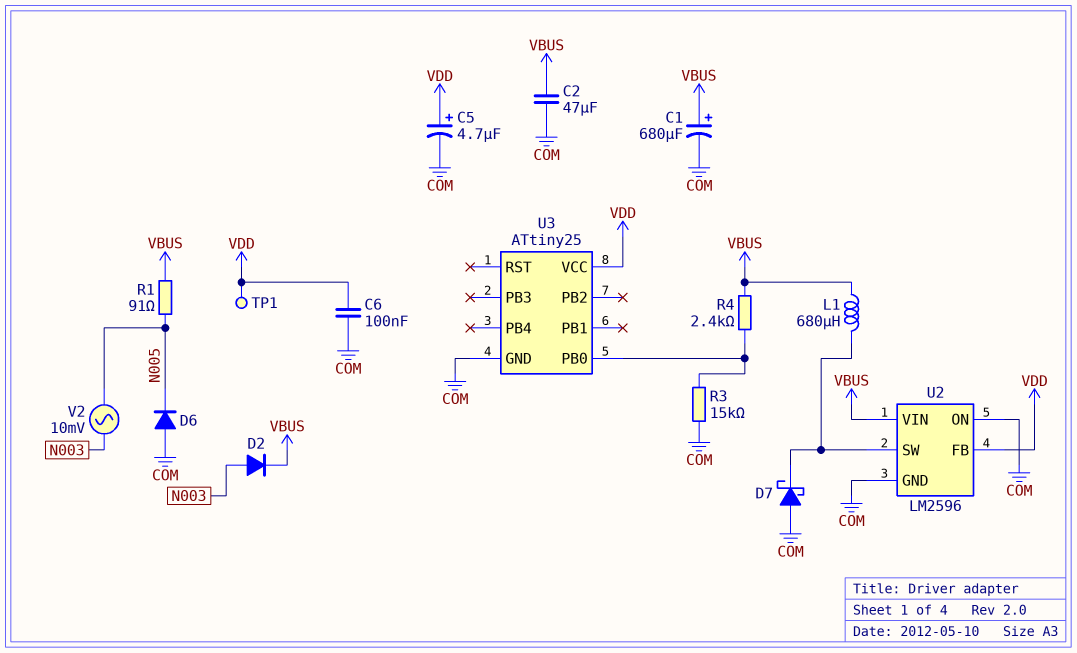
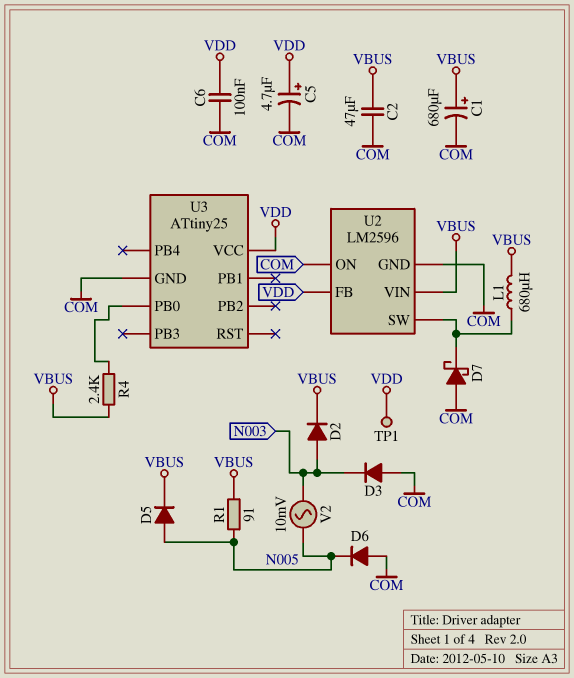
D3: none -> diode (A COM, K N003)
D5: none -> diode (A N005, K VBUS)
R3: 15k (COM, U3/PB0) -> none

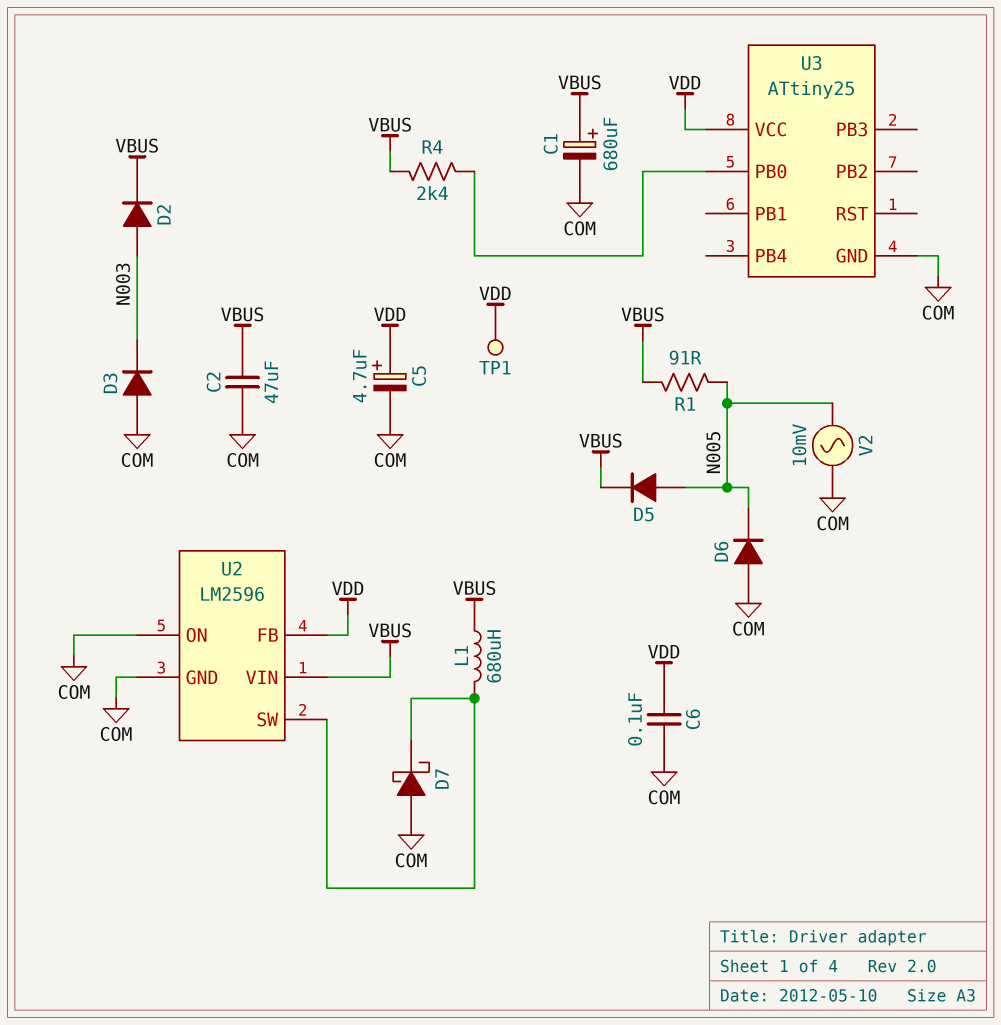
V2: AC 10mV (N003, N005) -> AC 10mV (COM, N005)

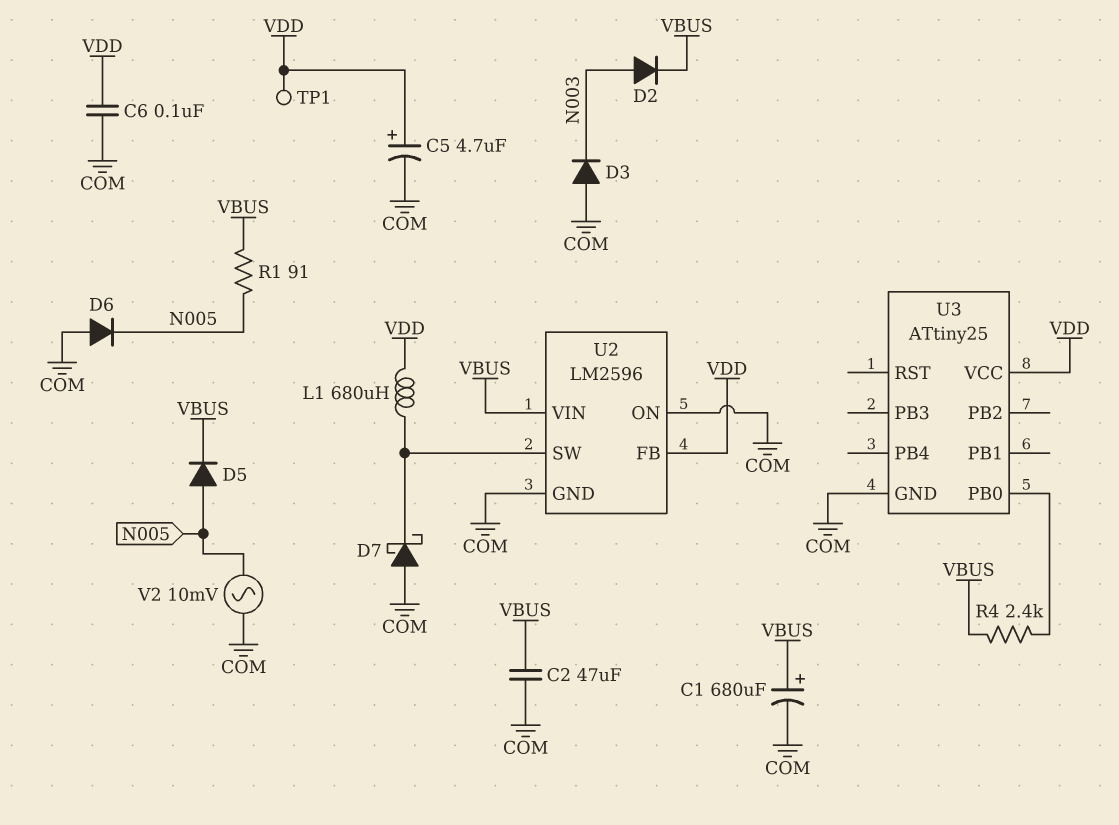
L1: 680uH (U2/SW, VBUS) -> 680uH (U2/SW, VDD)

